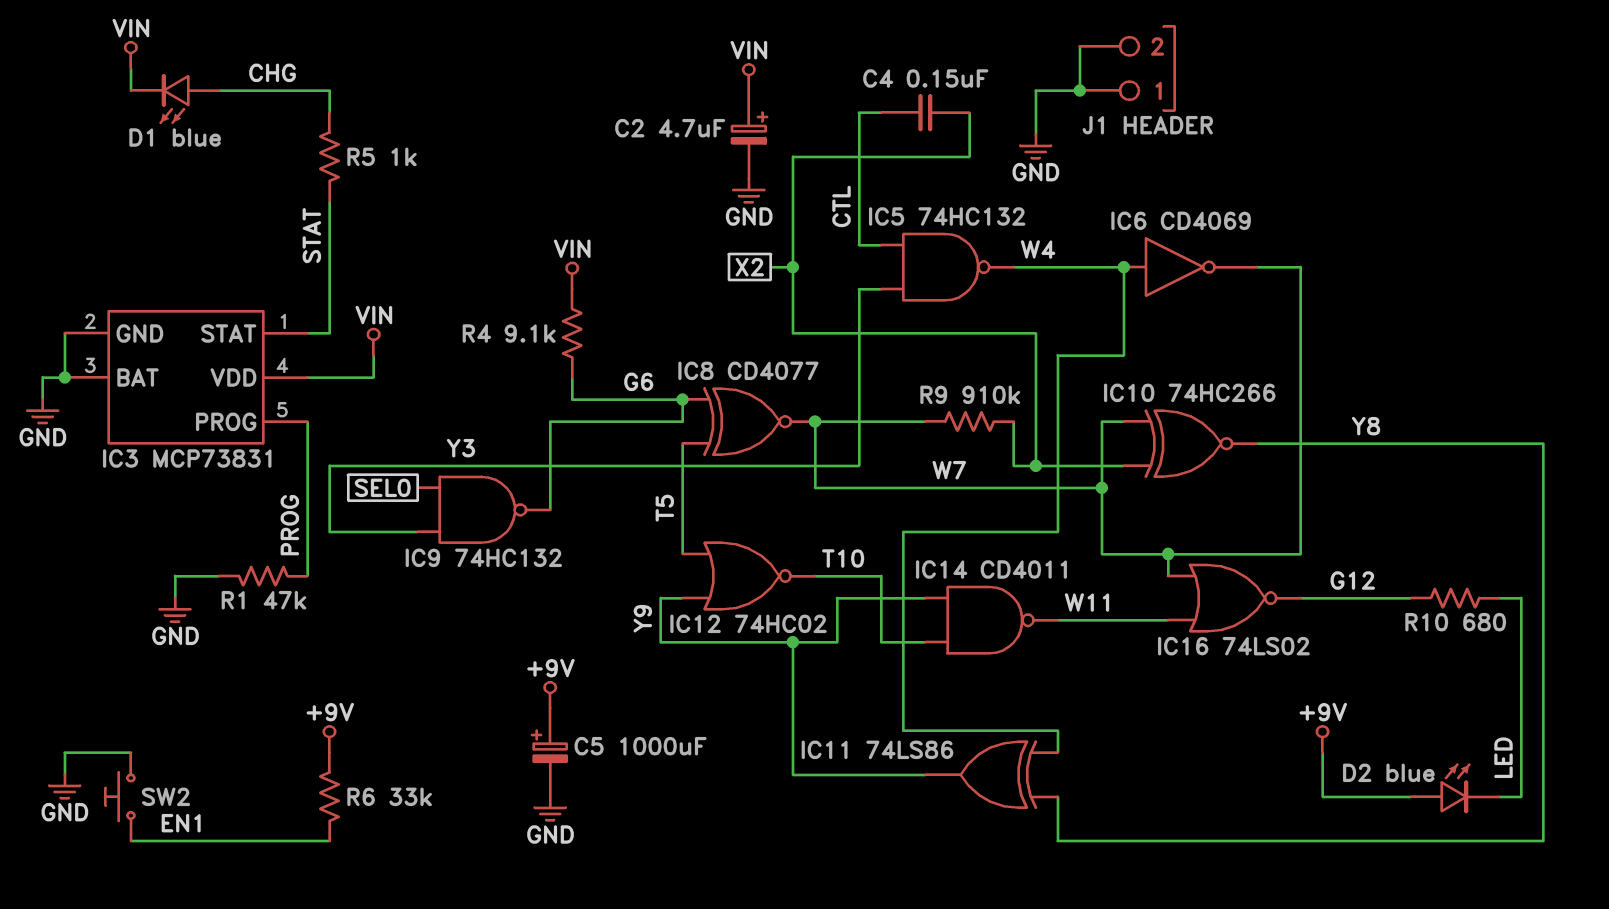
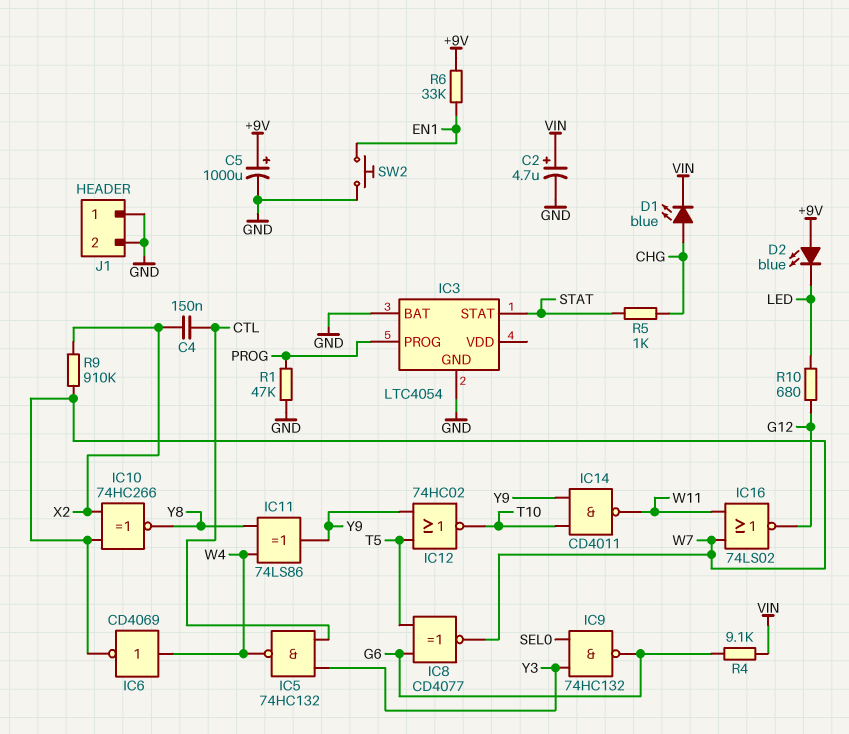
IC3: MCP73831 -> LTC4054
IC3 pin VDD: VIN -> none

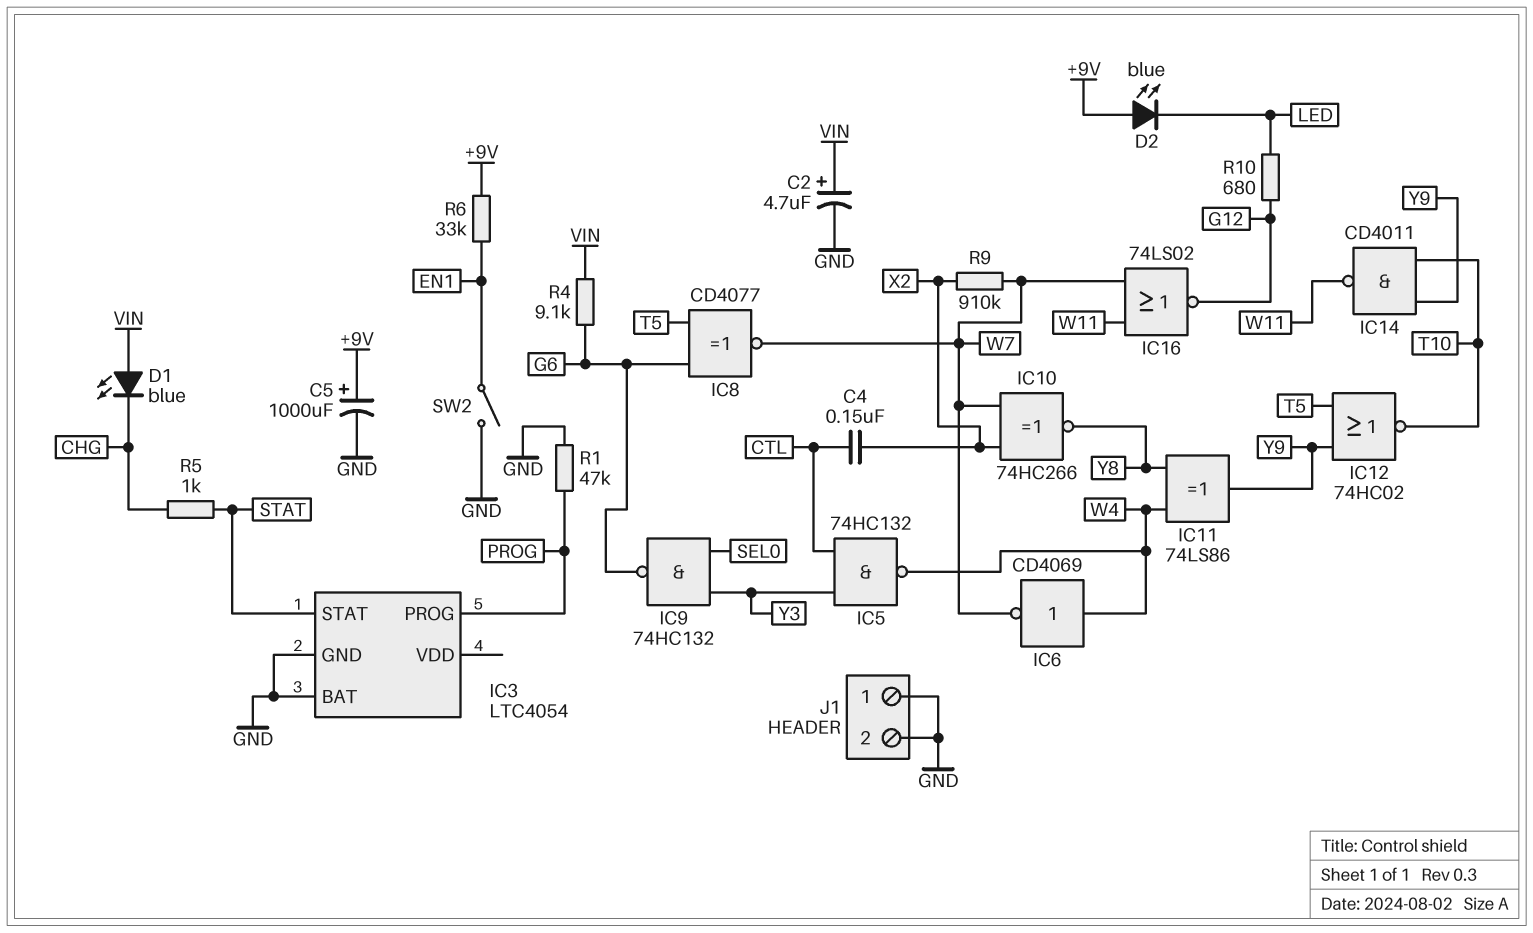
D1: LED blue (A CHG, K VIN) -> LED blue (A VIN, K CHG)
SW2: button (EN1, GND) -> switch (EN1, GND)

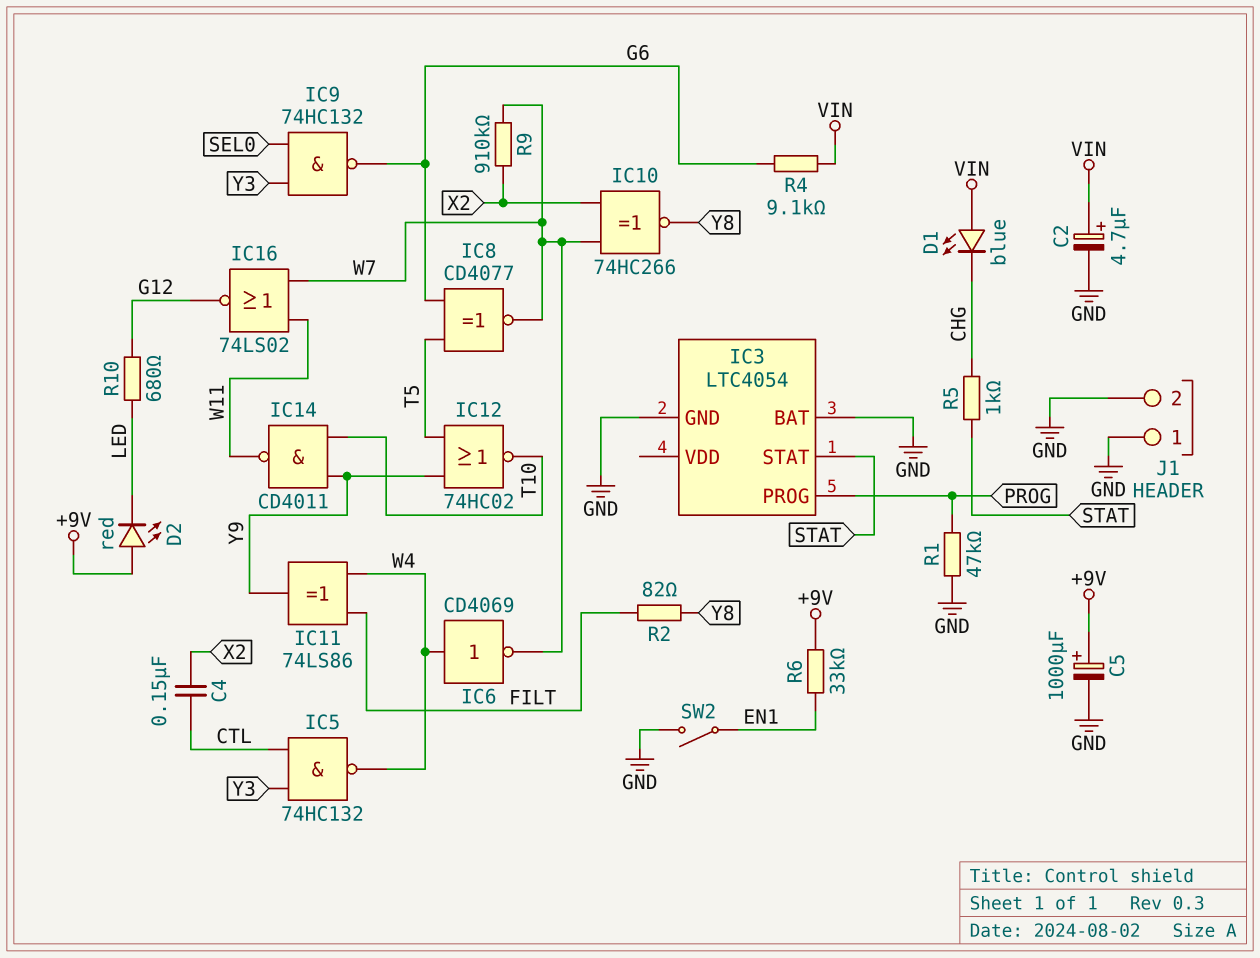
D2: LED blue (A +9V, K LED) -> LED red (A +9V, K LED)
IC11: XOR 74LS86 (in W4, in Y8, out Y9) -> XOR 74LS86 (in FILT, in W4, out Y9)
R2: none -> 82 (FILT, Y8)

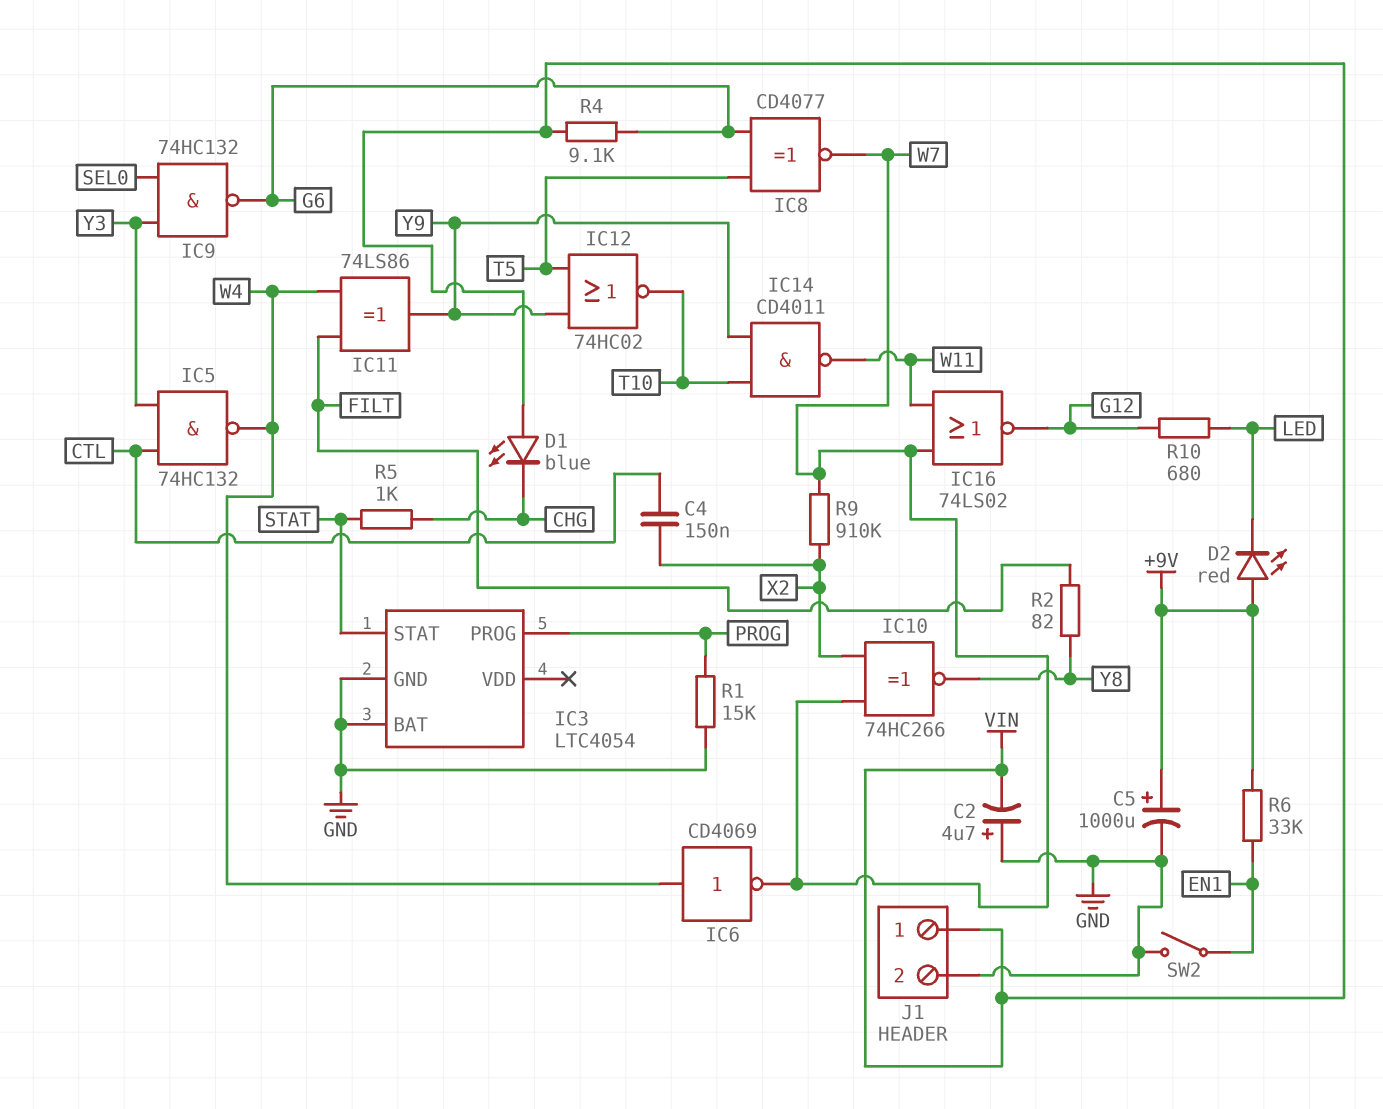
C2: 4.7uF (plus VIN, minus GND) -> 4.7uF (plus GND, minus VIN)
J1 pin 1: GND -> VIN
R1: 47k (GND, PROG) -> 15k (GND, PROG)

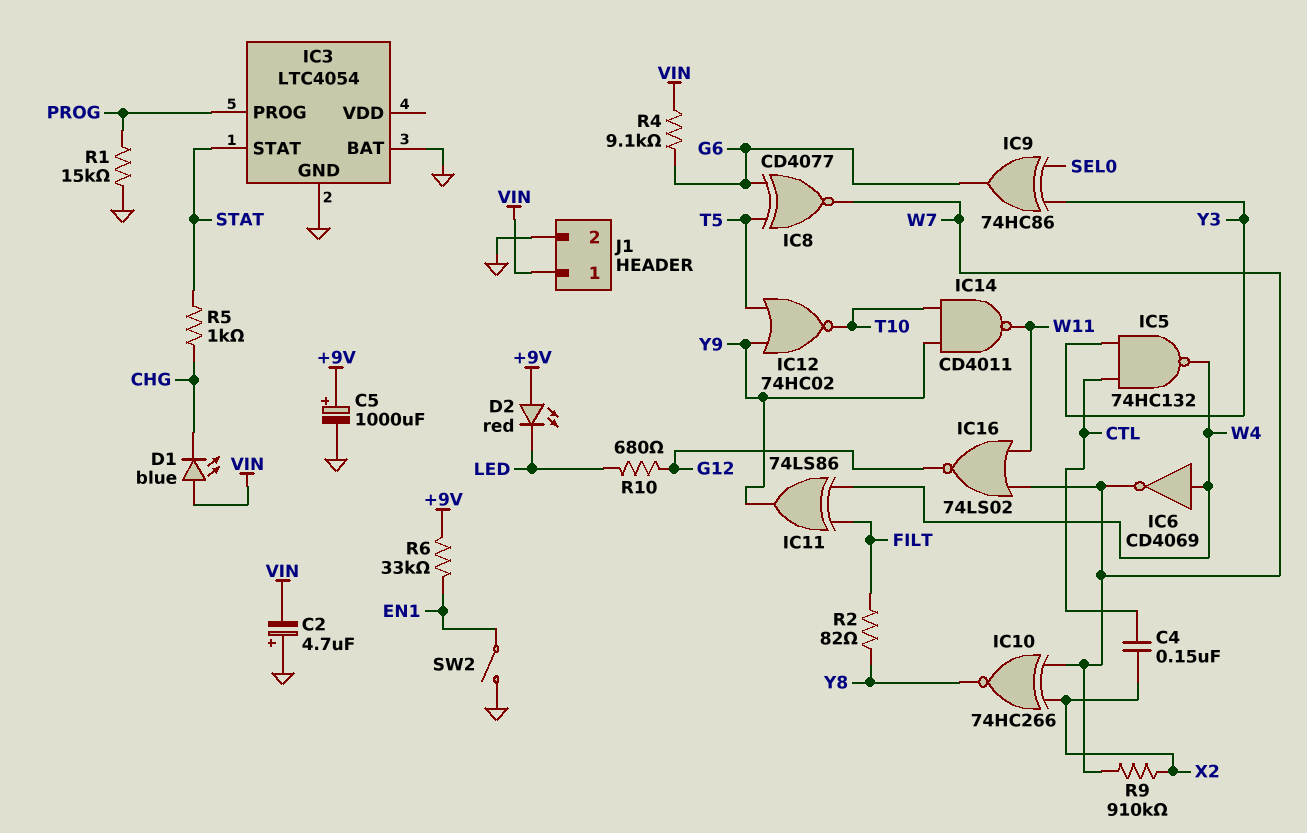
IC9: NAND 74HC132 (in SEL0, in Y3, out G6) -> XOR 74HC86 (in SEL0, in Y3, out G6)

